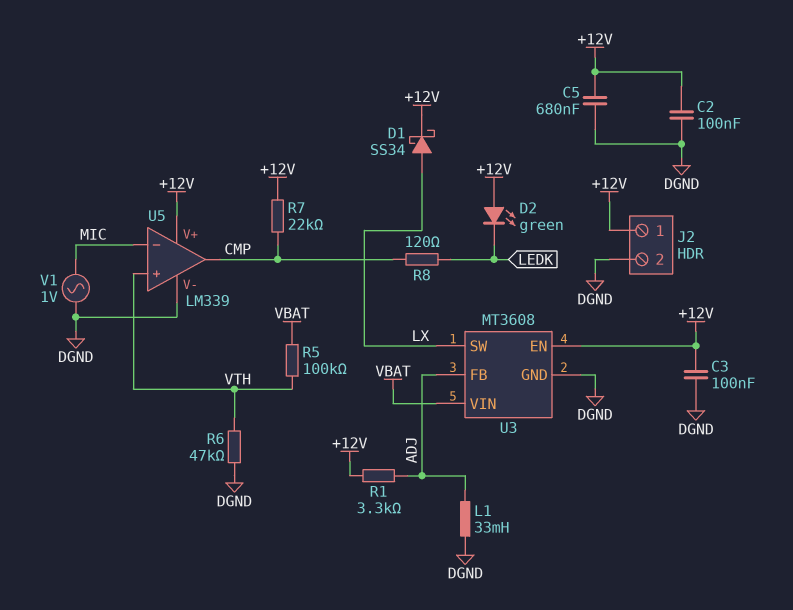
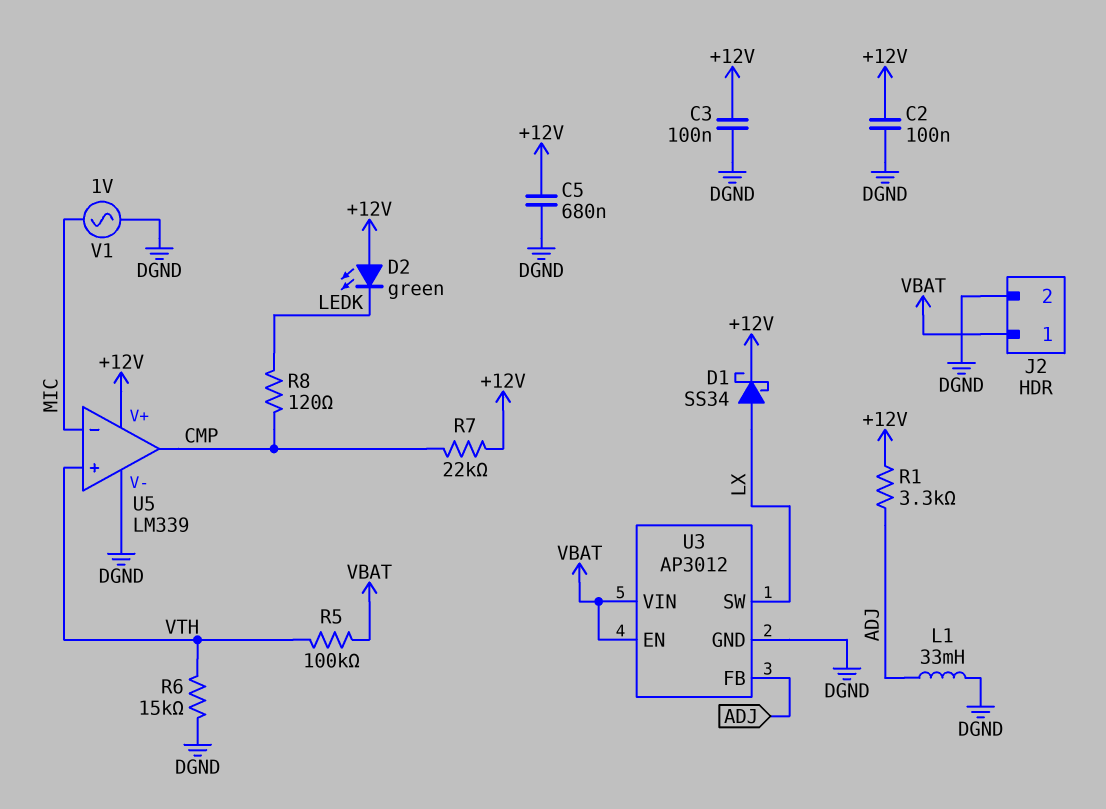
J2 pin 1: +12V -> VBAT
R6: 47k (DGND, VTH) -> 15k (DGND, VTH)
U3: MT3608 -> AP3012
U3 pin EN: +12V -> VBAT

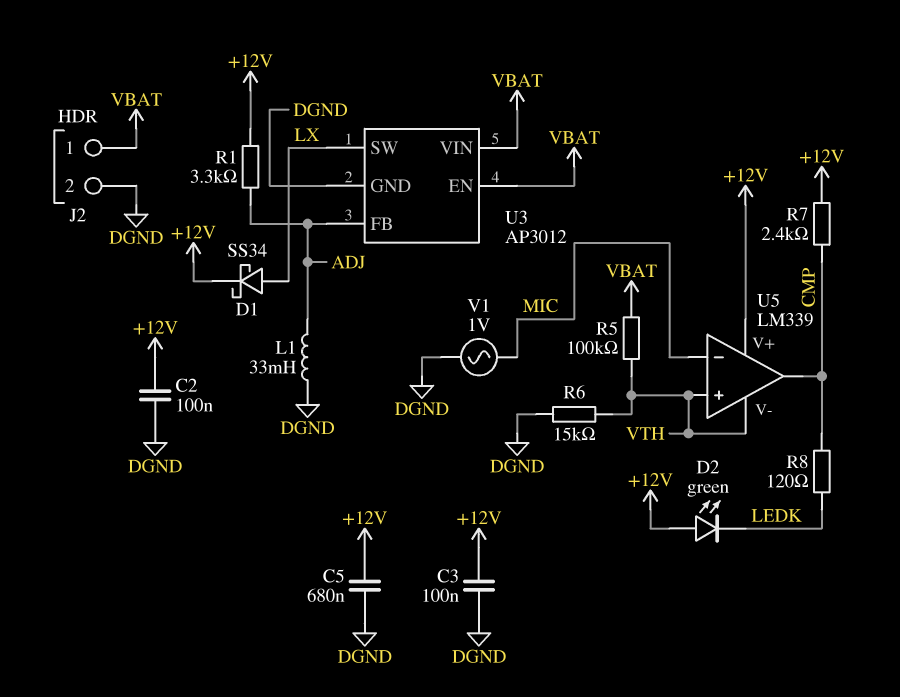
R7: 22k (+12V, CMP) -> 2.4k (+12V, CMP)
U5 pin V-: DGND -> VTH

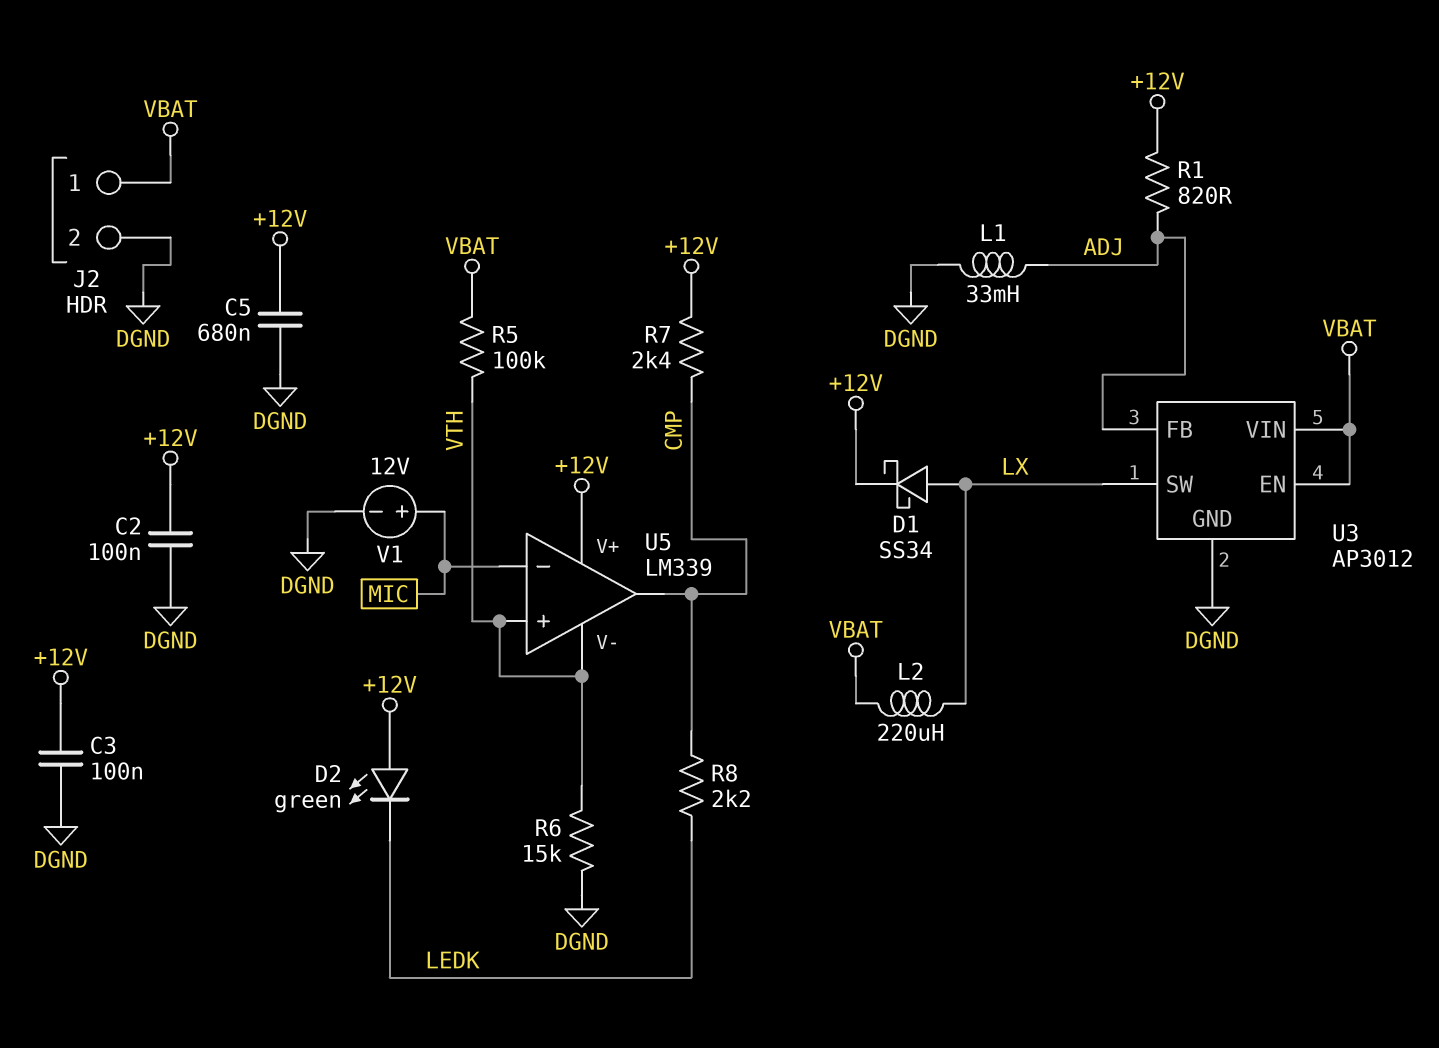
L2: none -> 220uH (LX, VBAT)
R1: 3.3k (+12V, ADJ) -> 820 (+12V, ADJ)
R8: 120 (CMP, LEDK) -> 2.2k (CMP, LEDK)
V1: AC 1V (DGND, MIC) -> 12V (plus MIC, minus DGND)

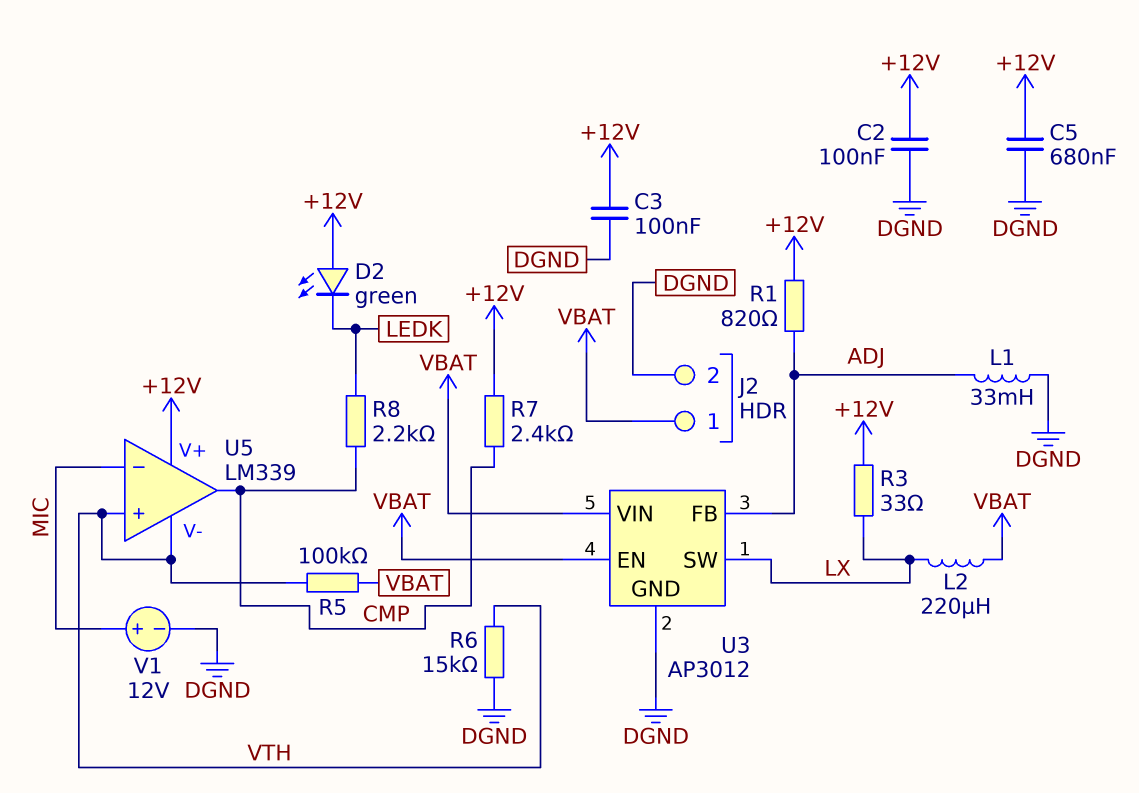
D1: schottky SS34 (A LX, K +12V) -> none
R3: none -> 33 (+12V, LX)

